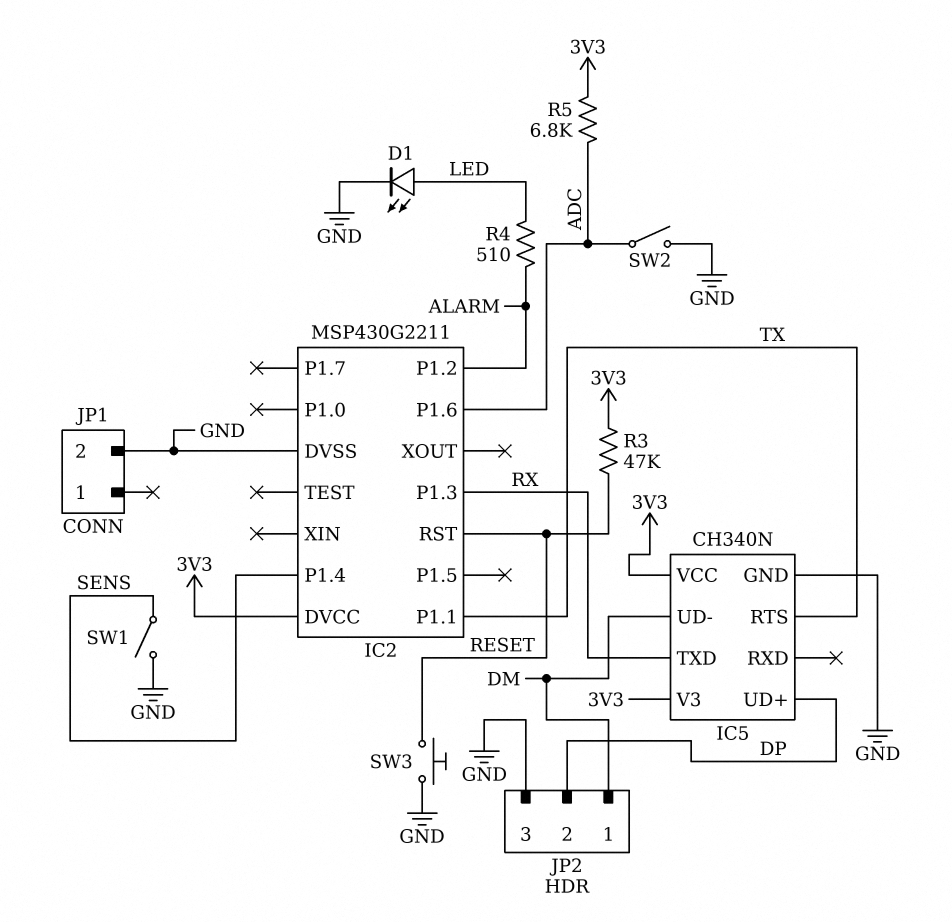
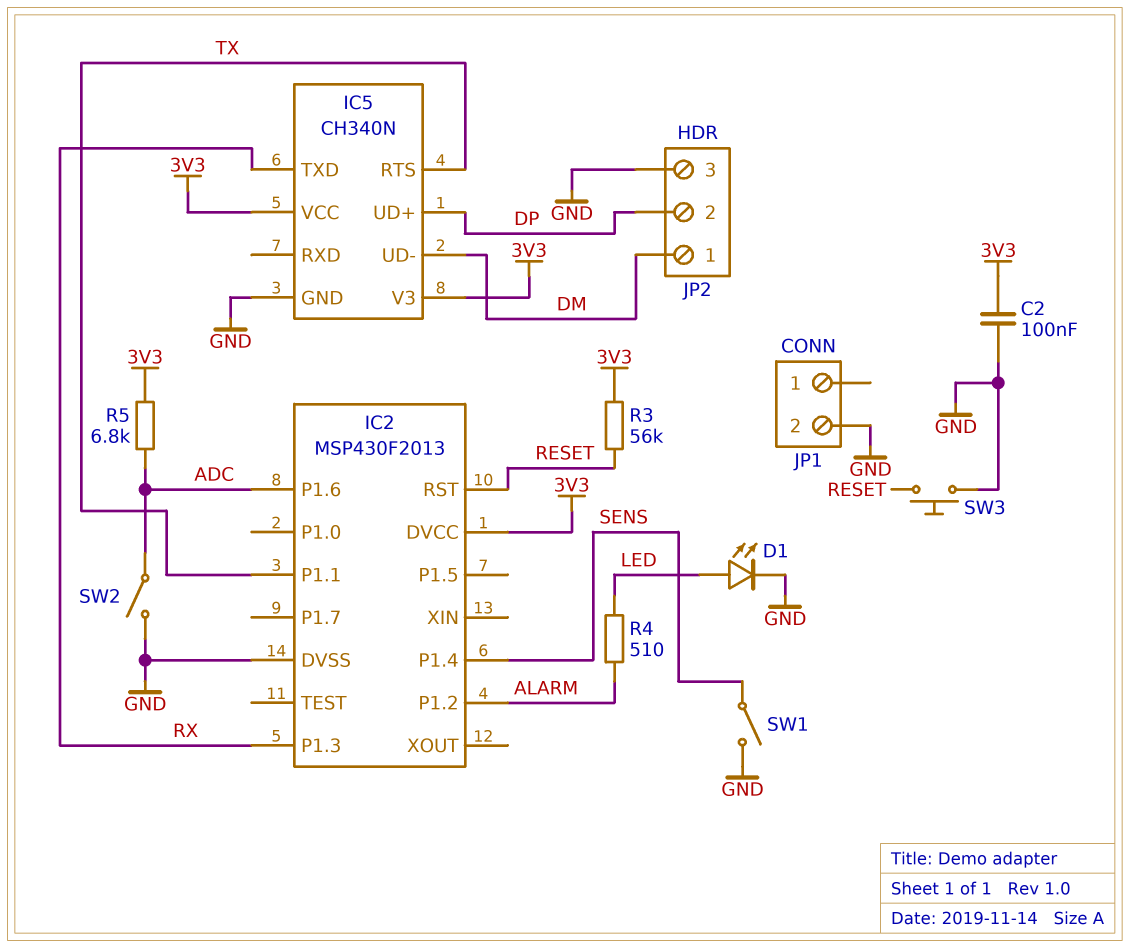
C2: none -> 100nF (3V3, GND)
IC2: MSP430G2211 -> MSP430F2013
R3: 47k (3V3, RESET) -> 56k (3V3, RESET)

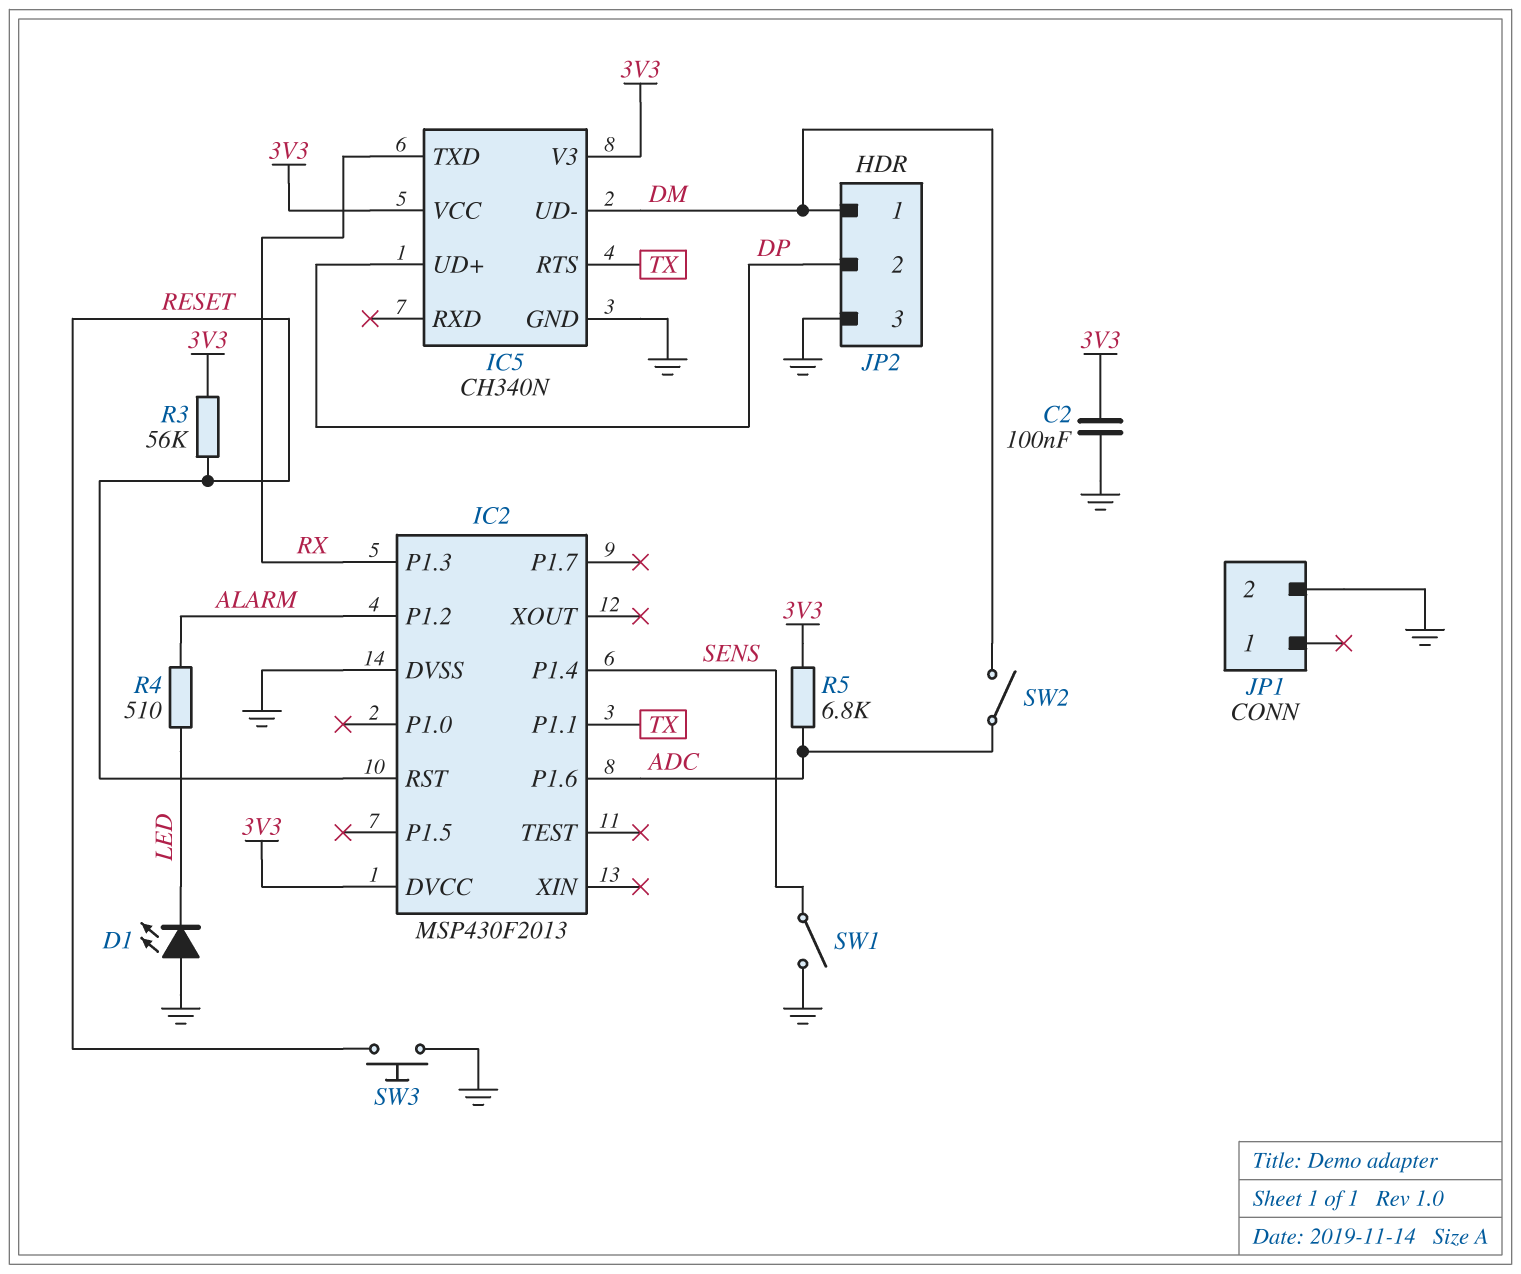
D1: LED (A LED, K GND) -> LED (A GND, K LED)
SW2: switch (ADC, GND) -> switch (ADC, DM)

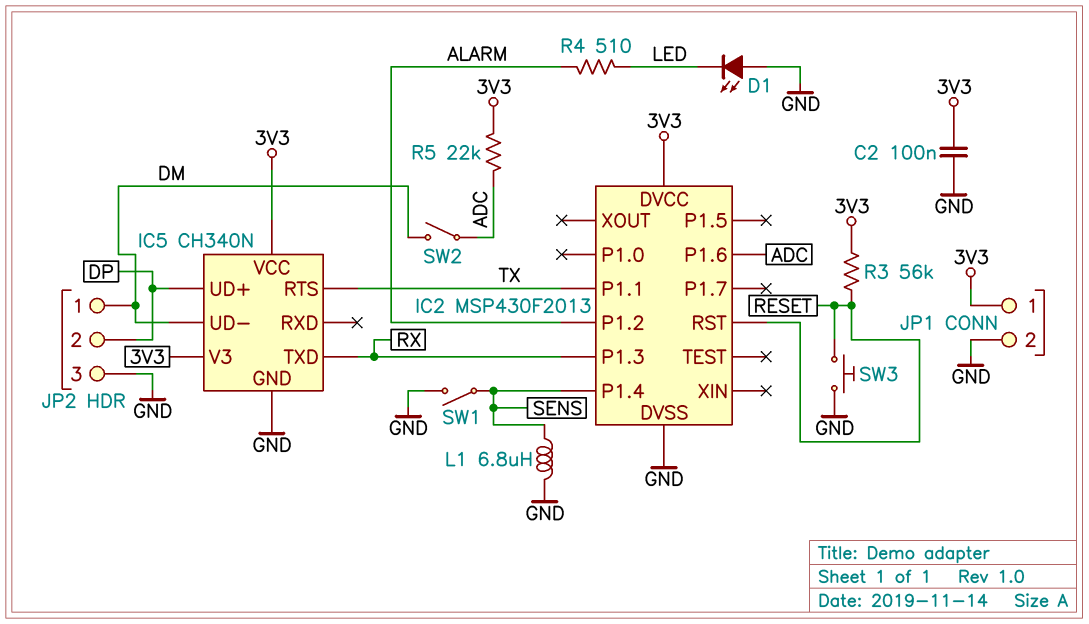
JP1 pin 1: none -> 3V3
L1: none -> 6.8uH (GND, SENS)
R5: 6.8k (3V3, ADC) -> 22k (3V3, ADC)

